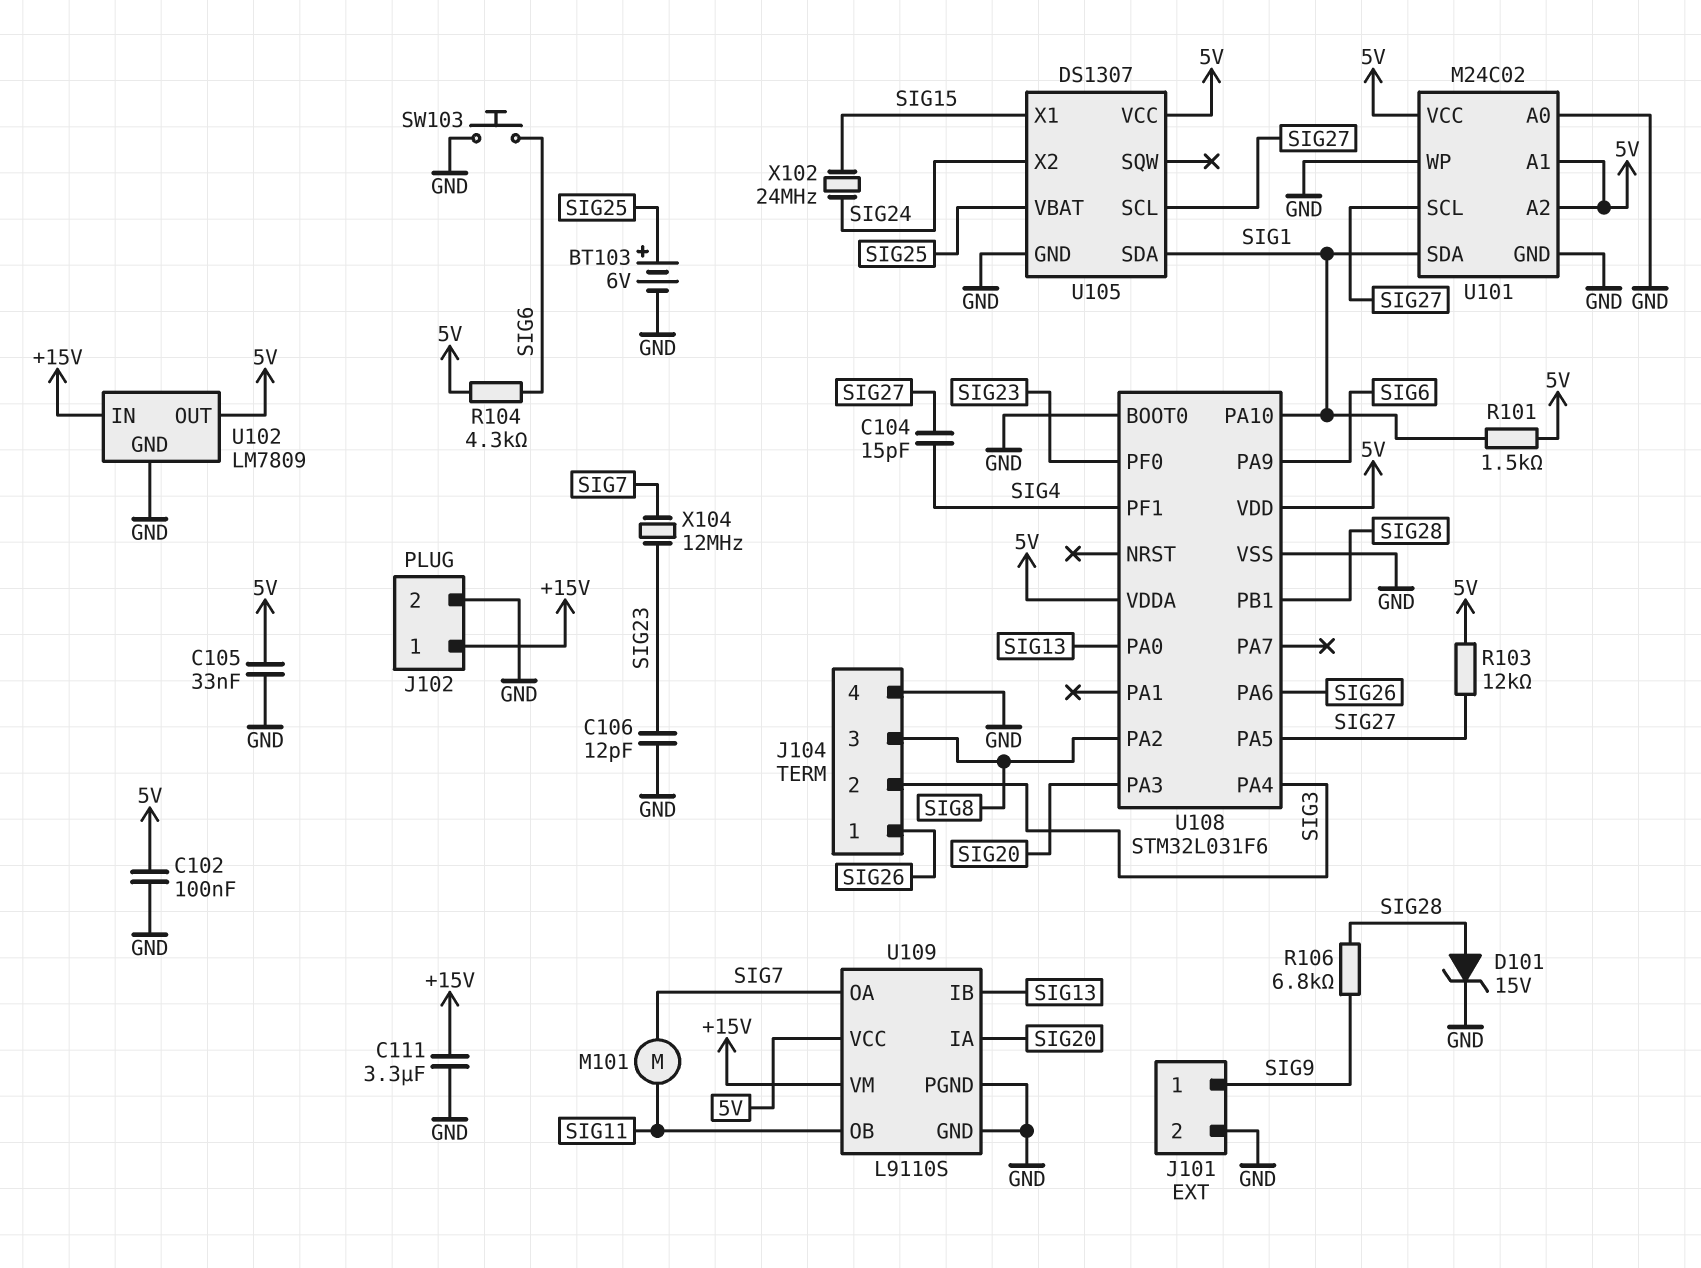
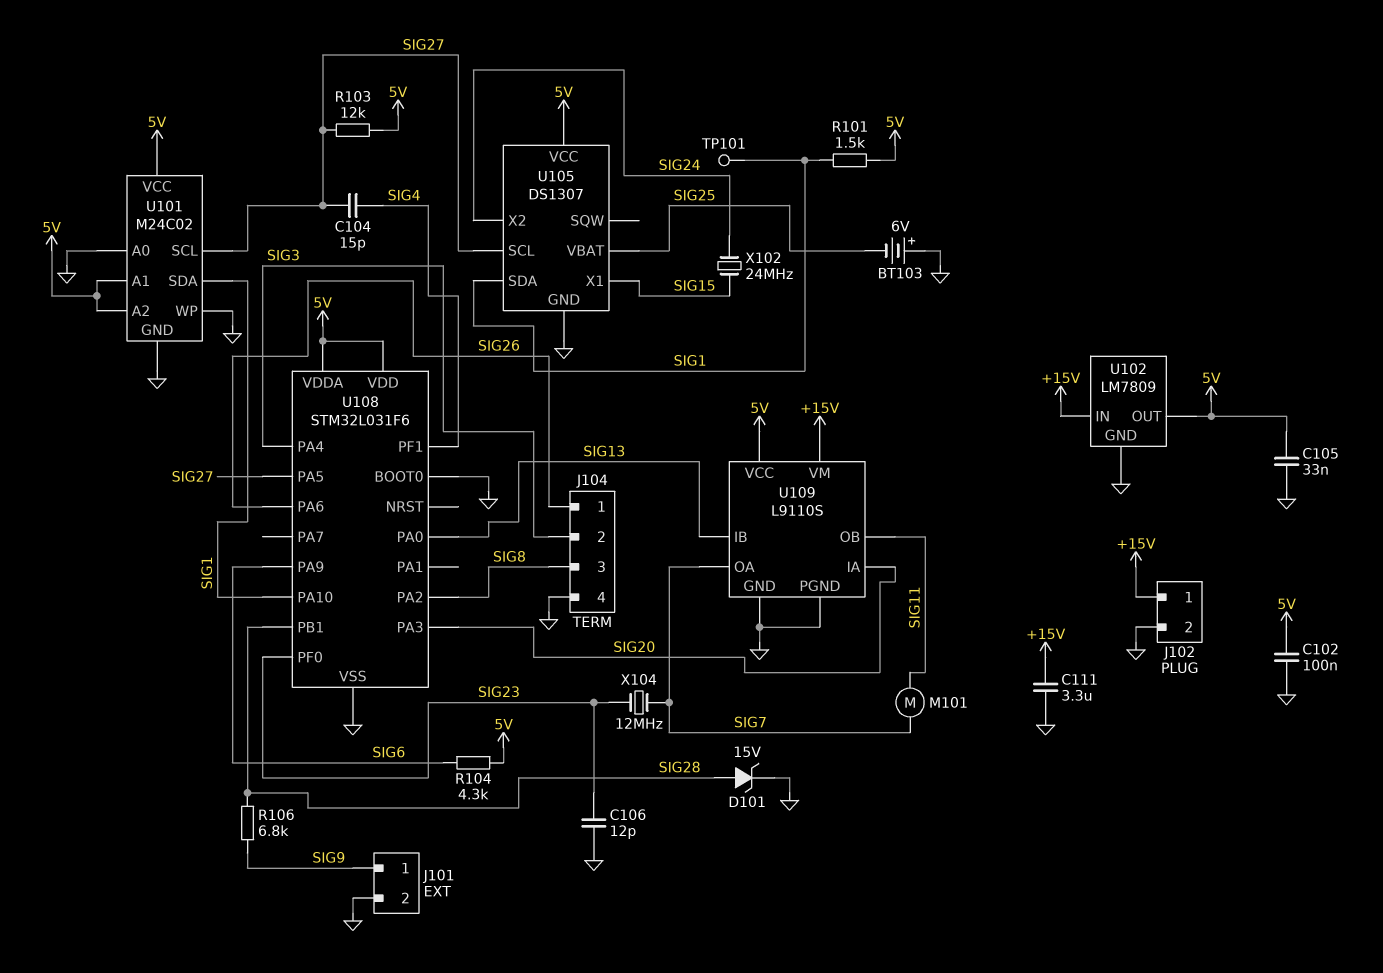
BT103: 6V (plus SIG25, minus GND) -> 6V (plus GND, minus SIG25)
SW103: button (GND, SIG6) -> none
TP101: none -> test point (SIG1)

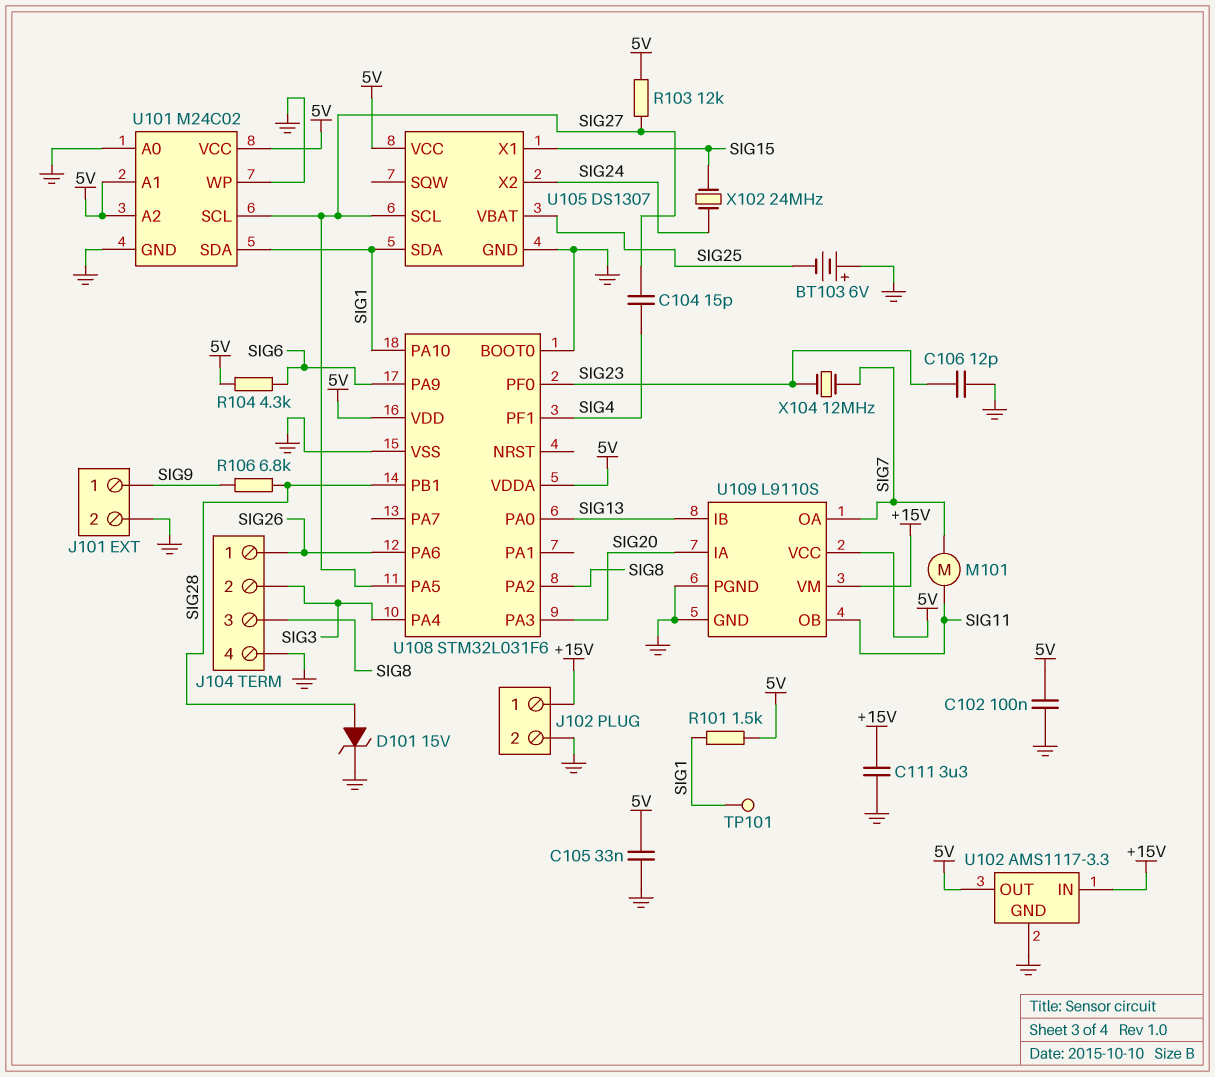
U102: LM7809 -> AMS1117-3.3

